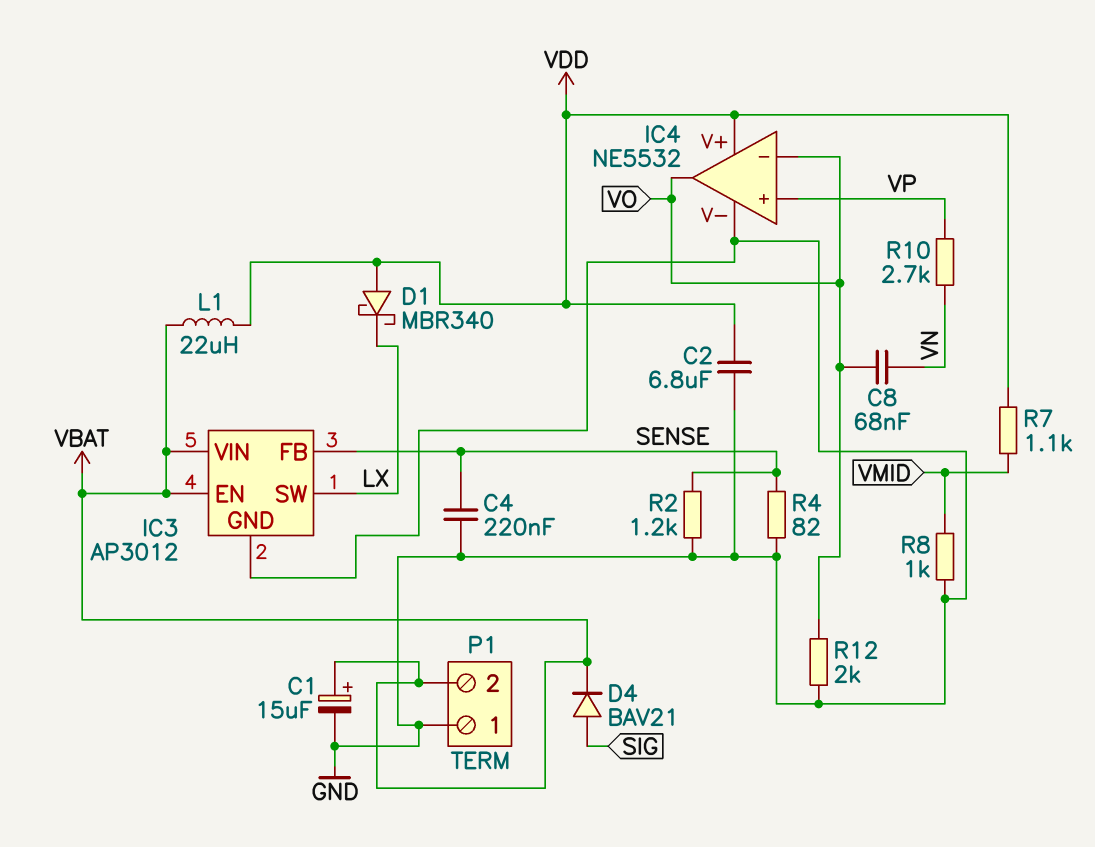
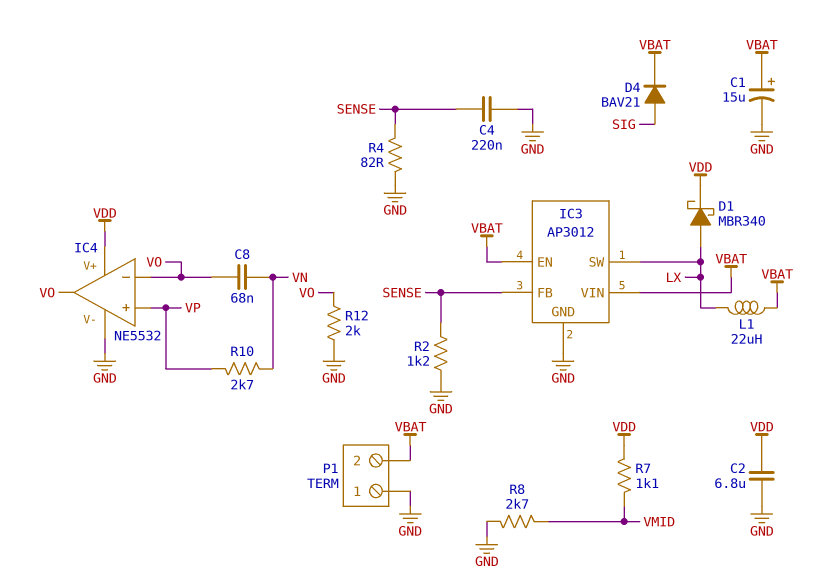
D1: schottky MBR340 (A VDD, K LX) -> schottky MBR340 (A LX, K VDD)
L1: 22uH (VBAT, VDD) -> 22uH (LX, VBAT)
R8: 1k (GND, VMID) -> 2.7k (GND, VMID)

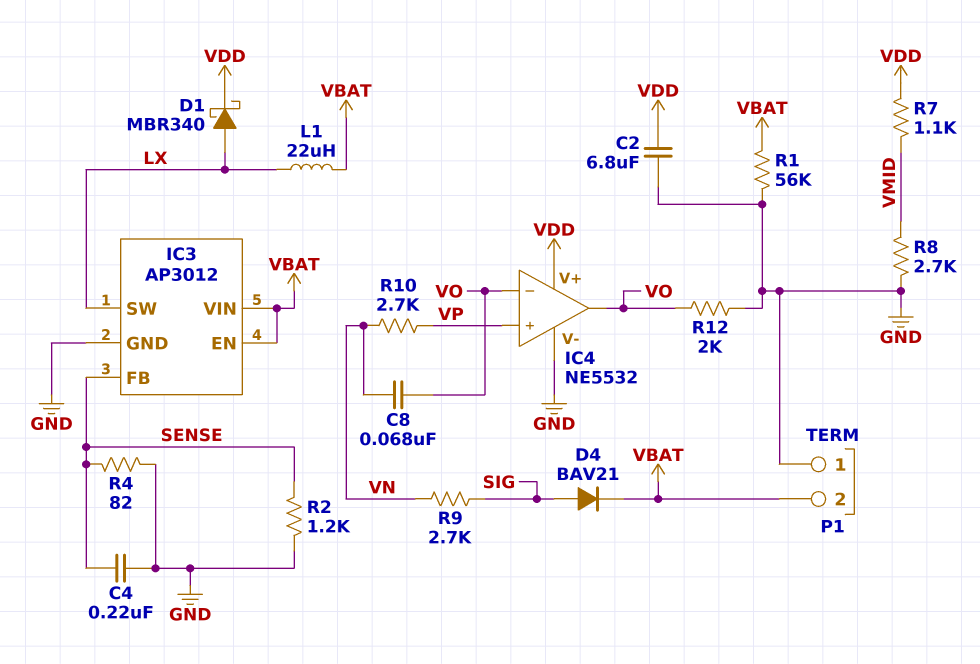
C1: 15uF (plus VBAT, minus GND) -> none
R1: none -> 56k (GND, VBAT)
R9: none -> 2.7k (SIG, VN)

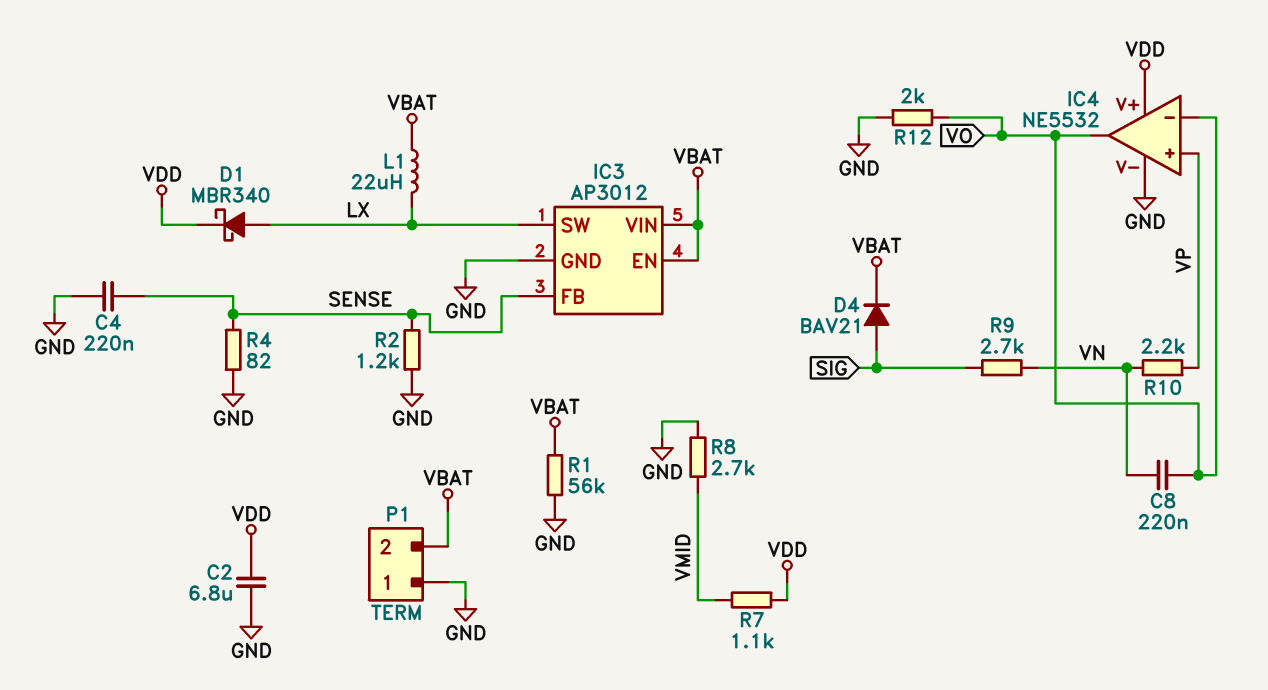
C8: 68nF (VN, VO) -> 220nF (VN, VO)
R10: 2.7k (VN, VP) -> 2.2k (VN, VP)

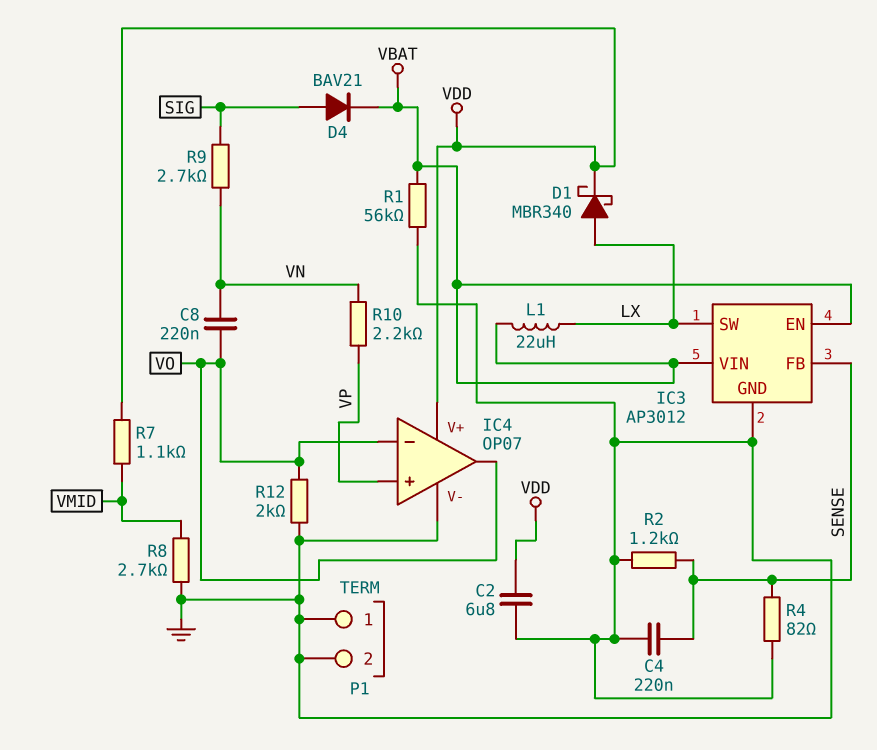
IC4: NE5532 -> OP07
P1 pin 2: VBAT -> GND

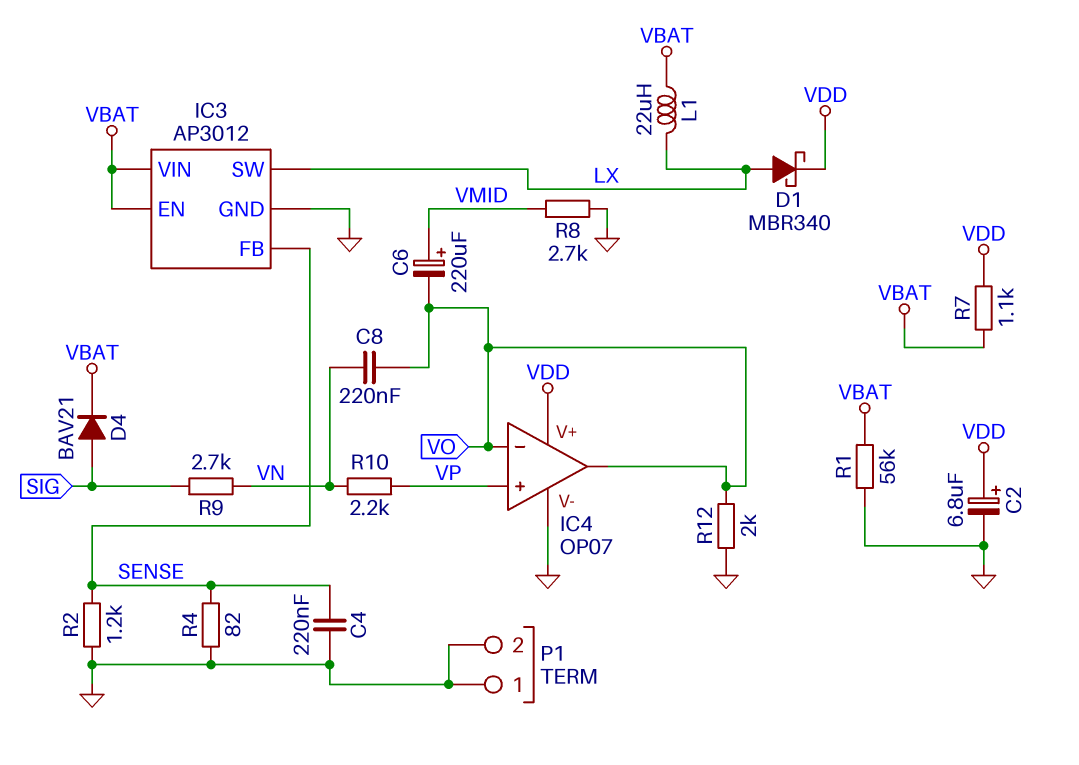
C2: 6.8uF (GND, VDD) -> 6.8uF (plus VDD, minus GND)
C6: none -> 220uF (plus VMID, minus VO)
R7: 1.1k (VDD, VMID) -> 1.1k (VBAT, VDD)

